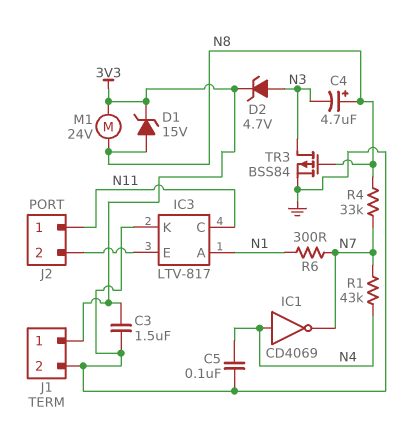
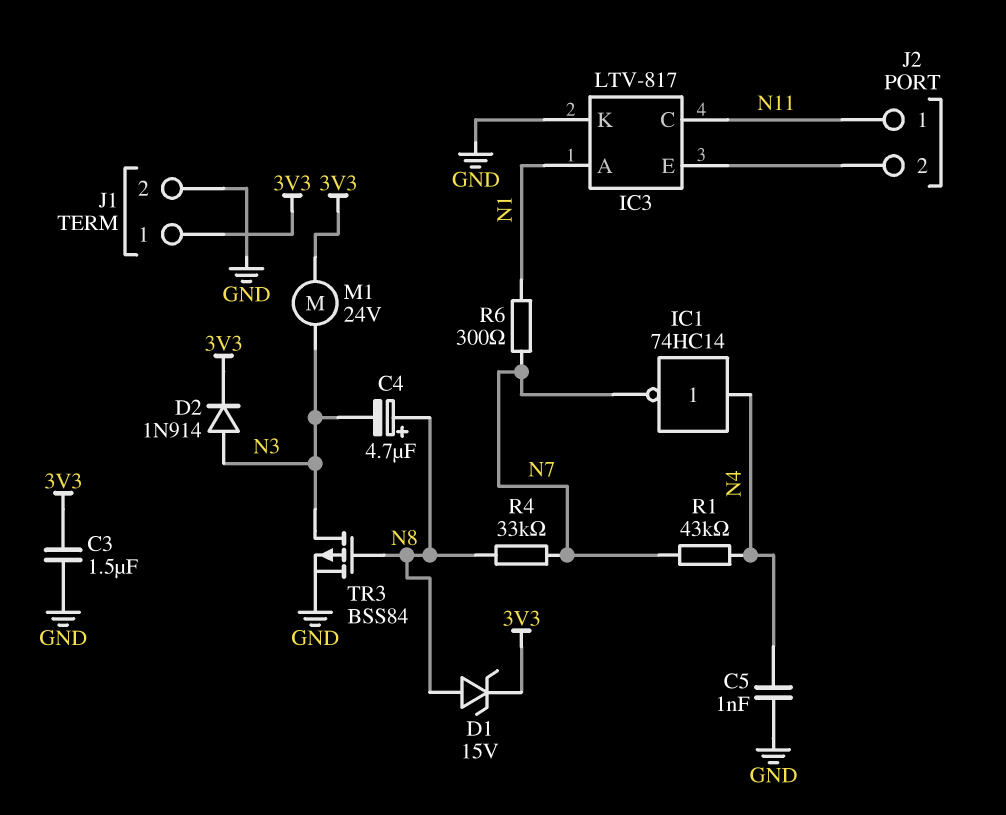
C5: 100nF (GND, N4) -> 1nF (GND, N4)
D2: zener 4.7V (A N3, K 3V3) -> diode 1N914 (A N3, K 3V3)
IC1: NOT CD4069 (in N4, out N7) -> NOT 74HC14 (in N4, out N7)
M1: motor 24V (3V3, N8) -> motor 24V (3V3, N3)

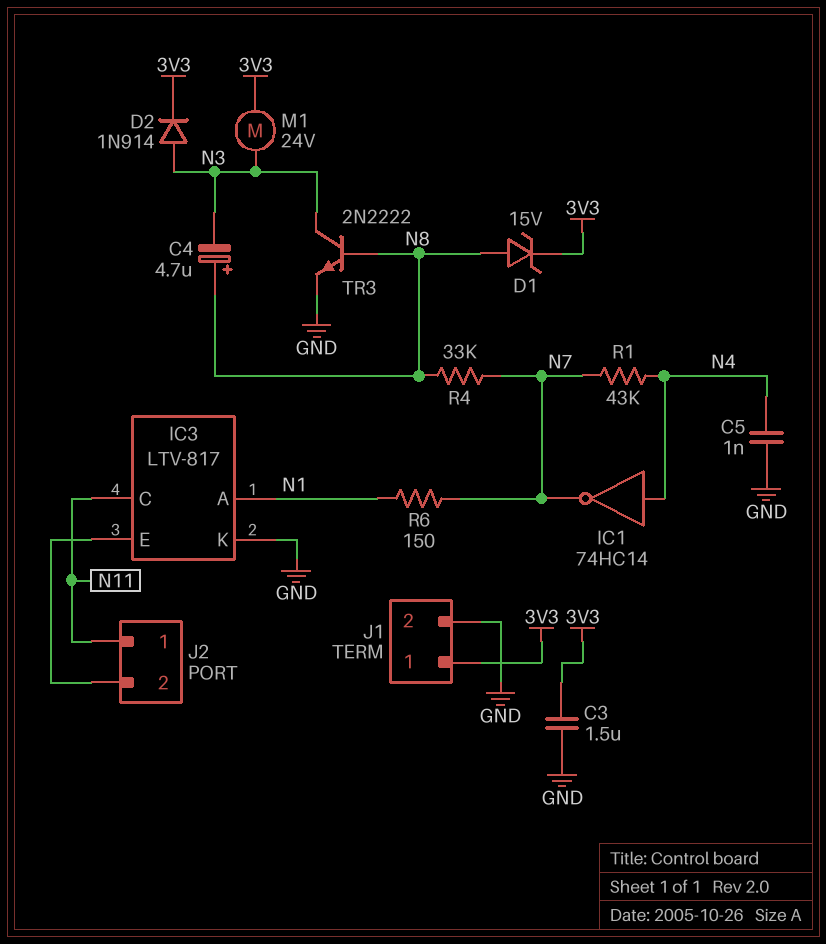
R6: 300 (N1, N7) -> 150 (N1, N7)
TR3: PMOS BSS84 (G N8, D N3, S GND) -> NPN 2N2222 (B N8, C N3, E GND)

